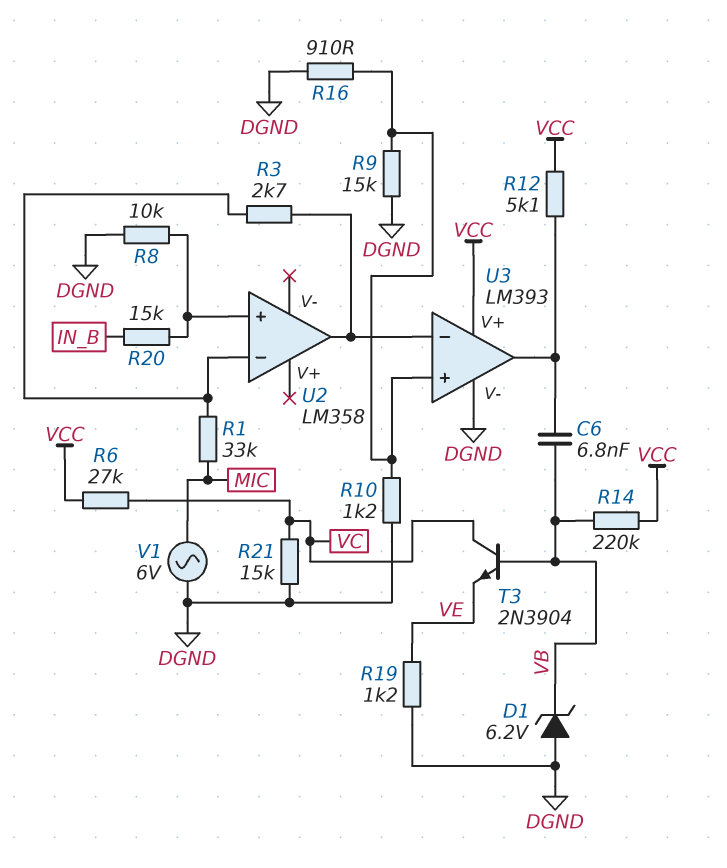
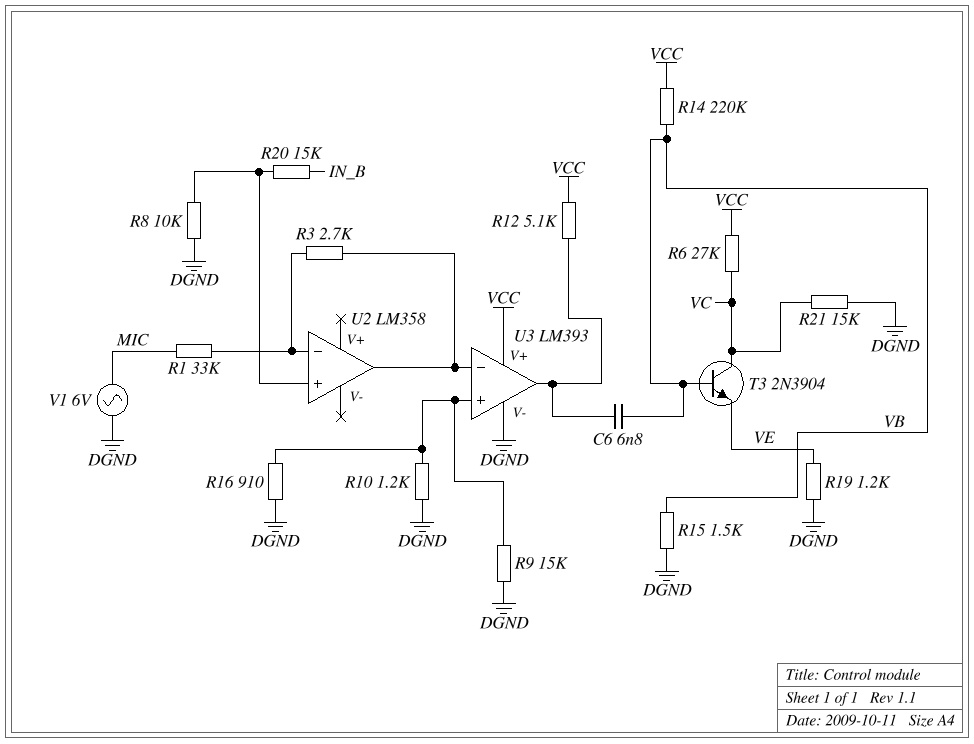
D1: zener 6.2V (A DGND, K VB) -> none
R15: none -> 1.5k (DGND, VB)

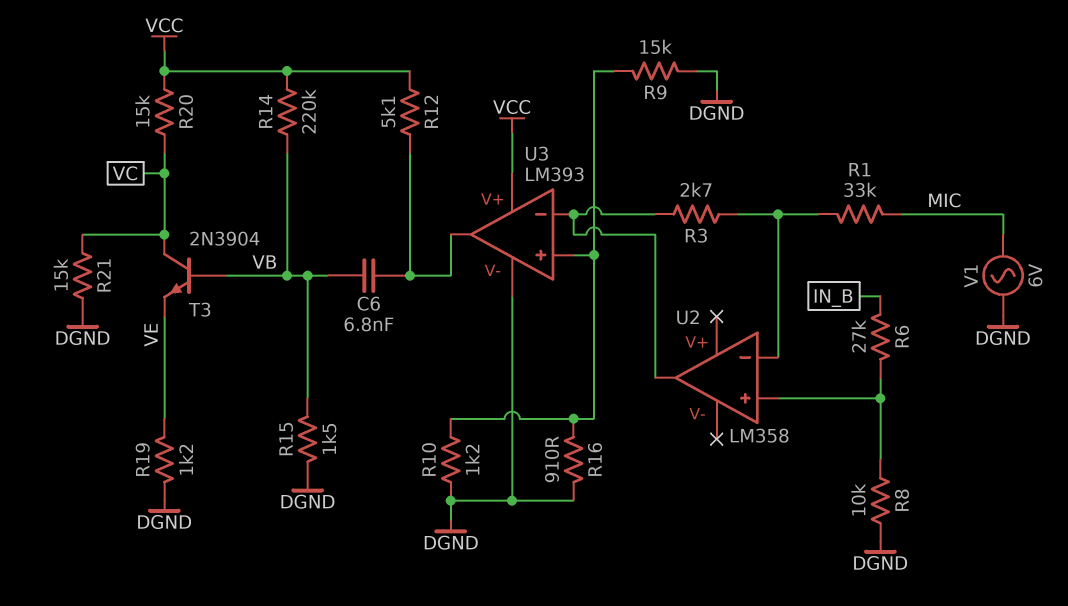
R6: 27k (VC, VCC) -> 27k (IN_B, U2/in+)
R20: 15k (IN_B, U2/in+) -> 15k (VC, VCC)

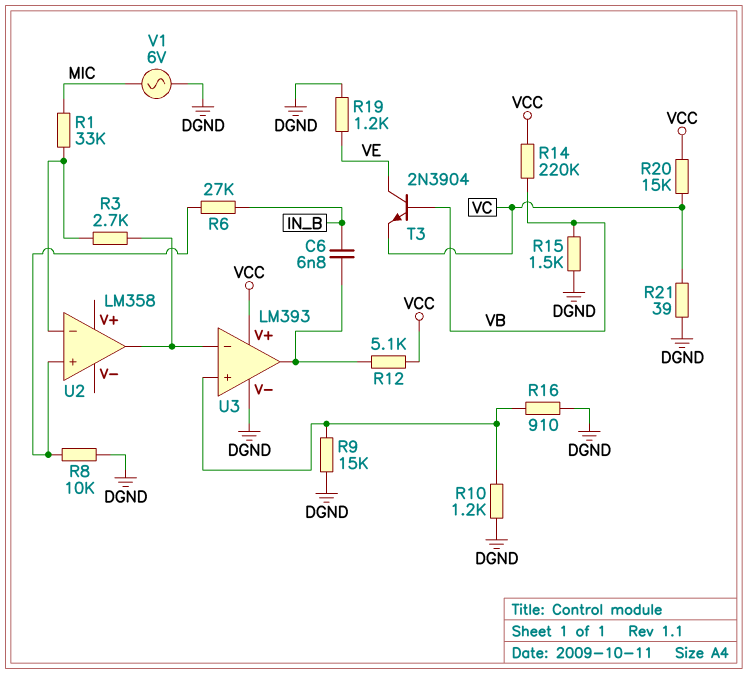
C6: 6.8nF (U3/out, VB) -> 6.8nF (IN_B, U3/out)
R21: 15k (DGND, VC) -> 39 (DGND, VC)
T3: NPN 2N3904 (B VB, C VC, E VE) -> NPN 2N3904 (B VB, C VE, E VC)

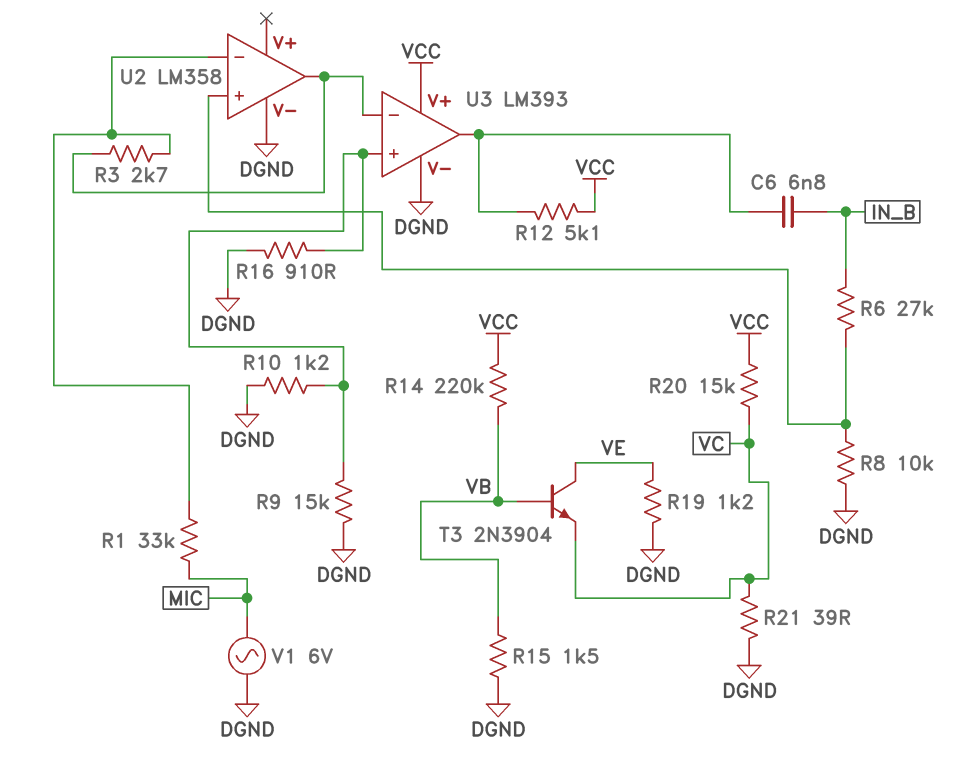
U2 pin V-: none -> DGND

